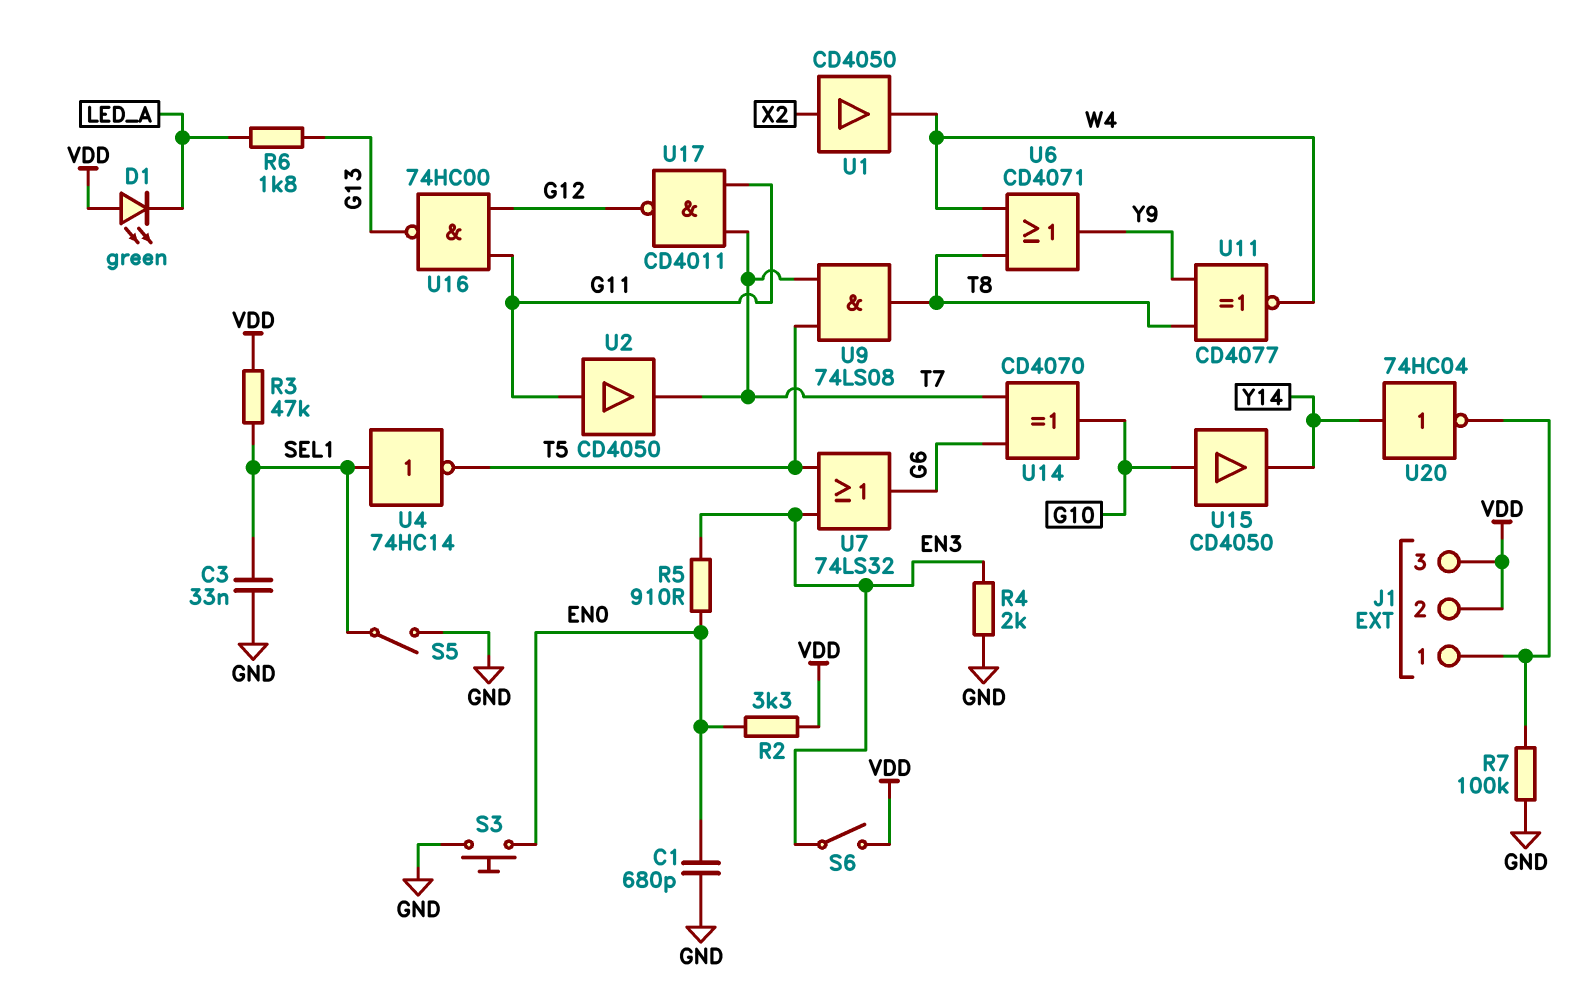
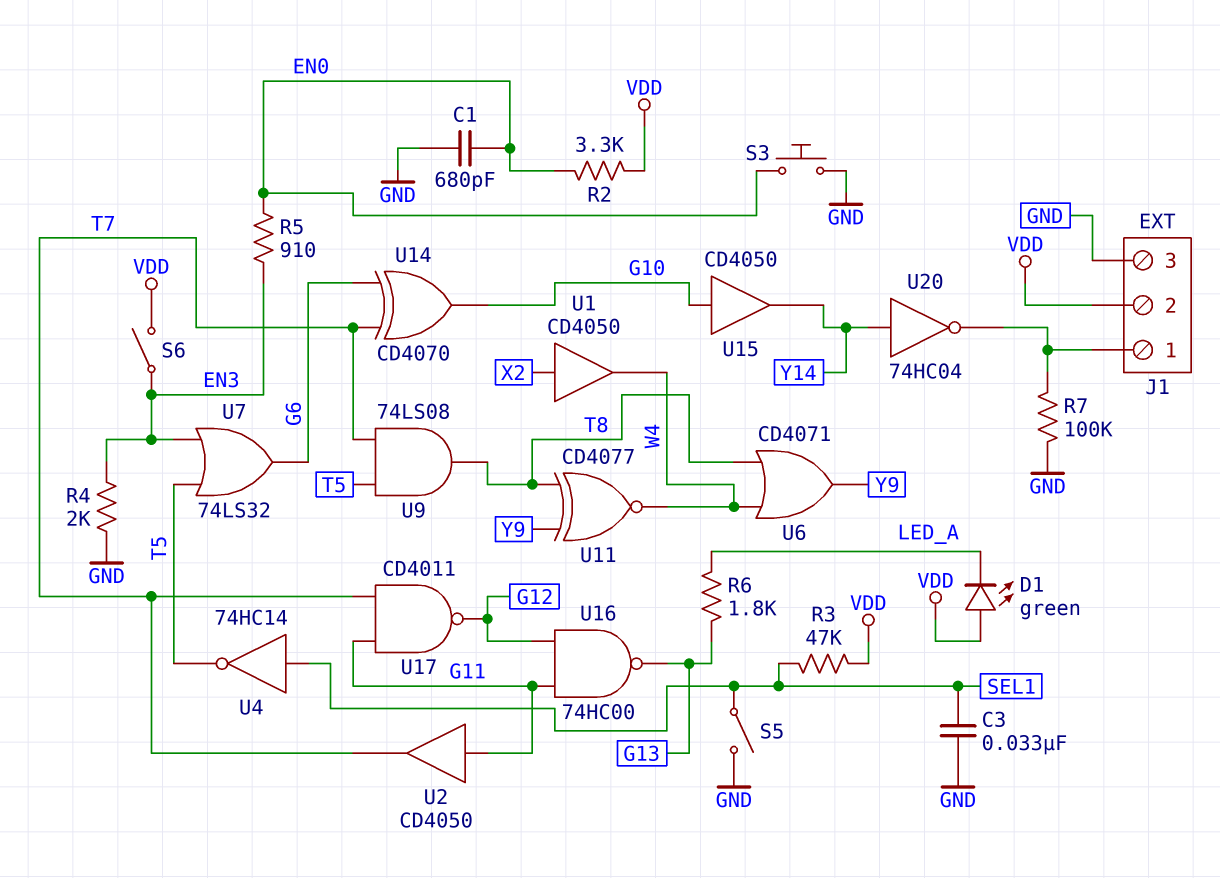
J1 pin 3: VDD -> GND

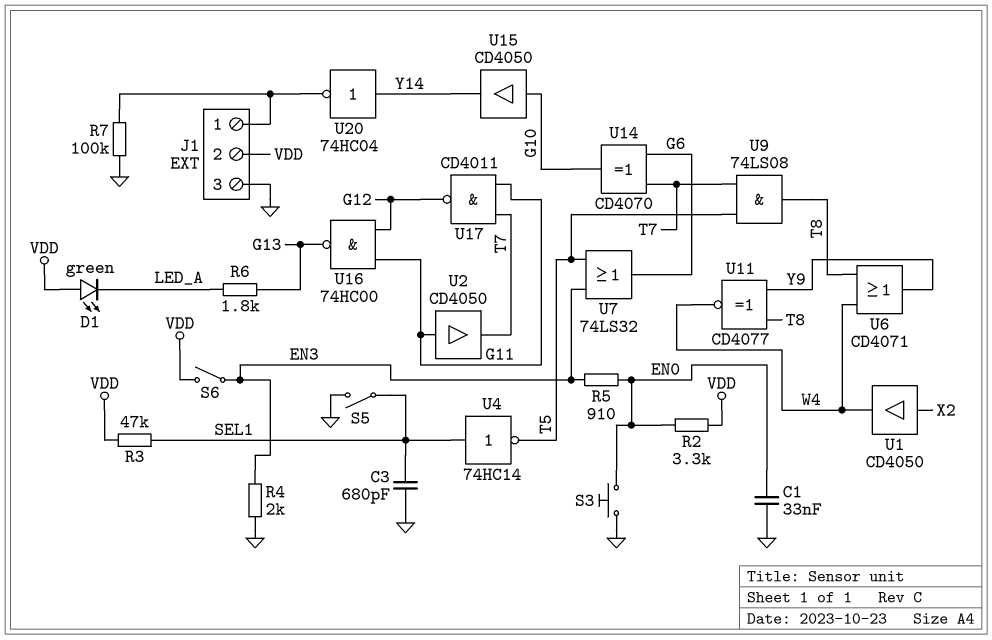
C1: 680pF (EN0, GND) -> 33nF (EN0, GND)
C3: 33nF (GND, SEL1) -> 680pF (GND, SEL1)

